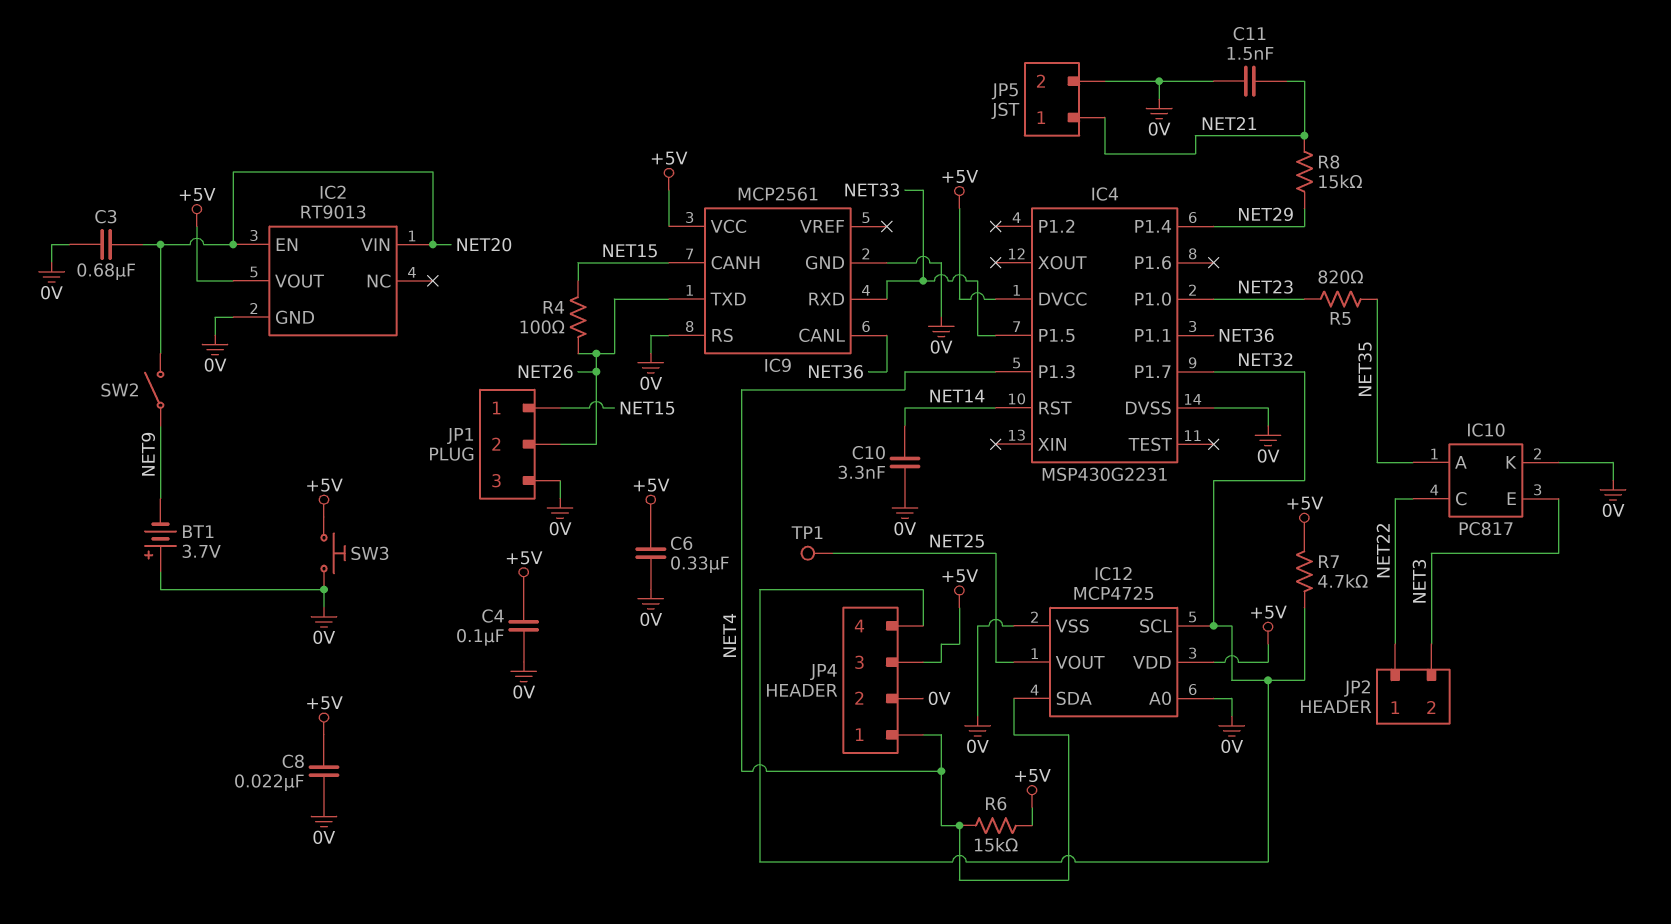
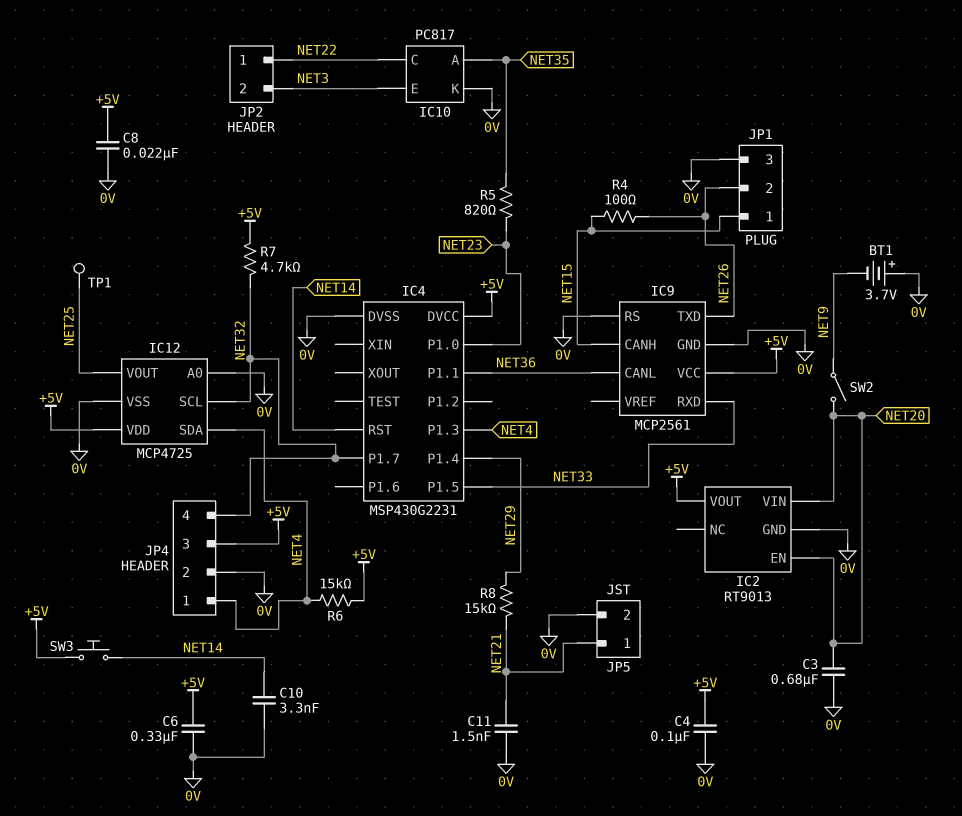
SW3: button (+5V, 0V) -> button (+5V, NET14)

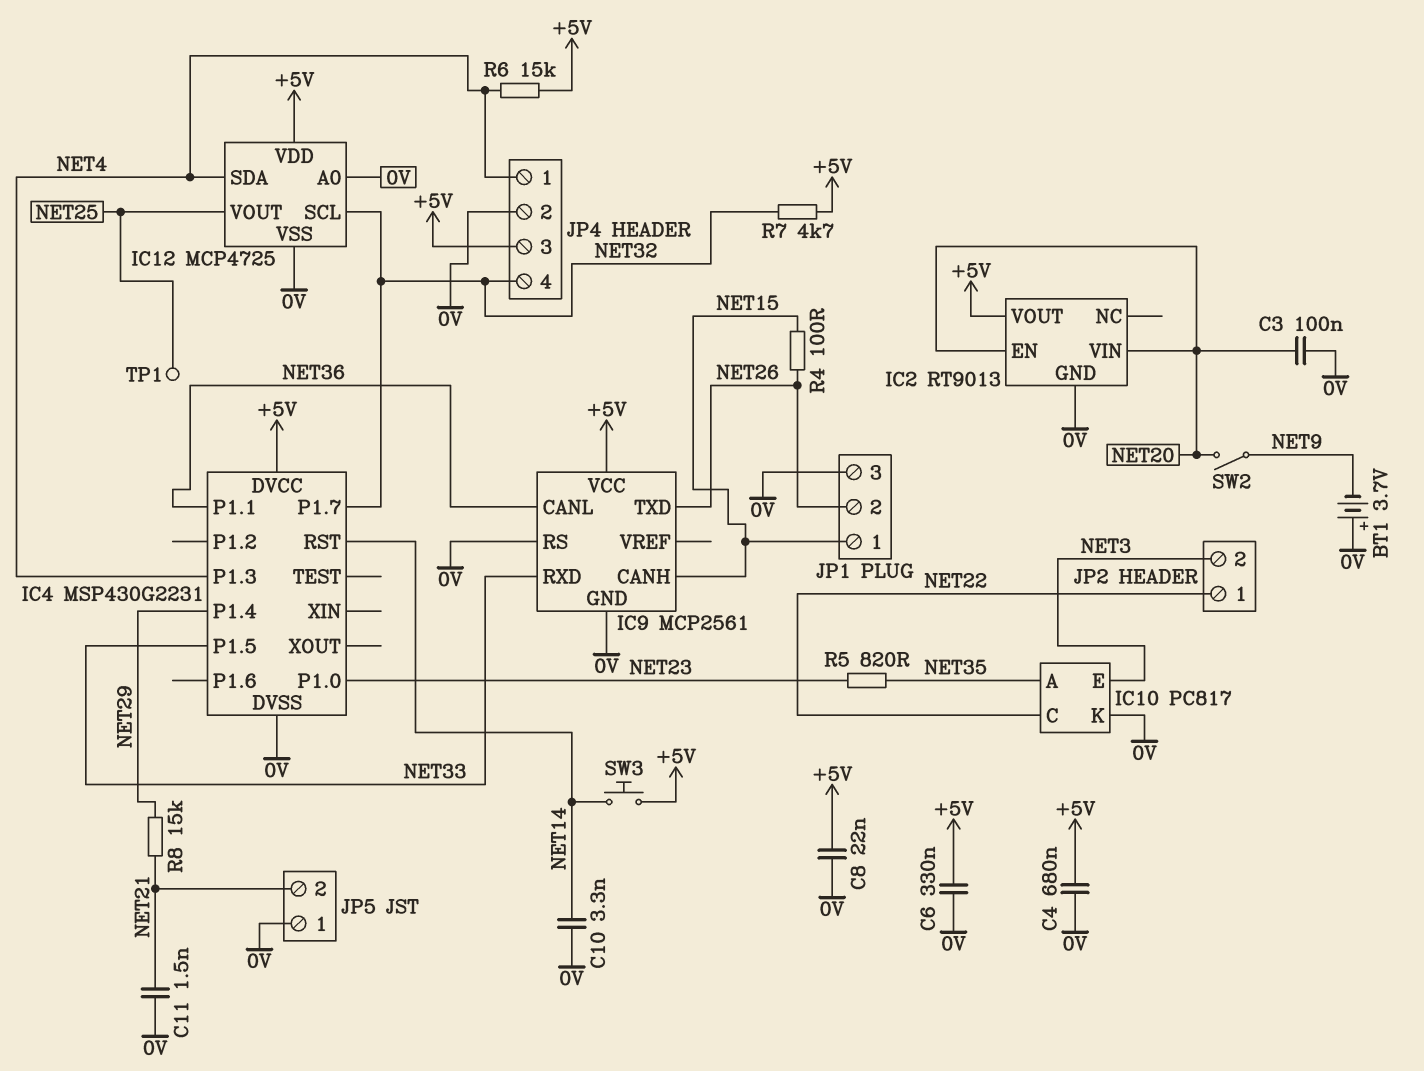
C3: 680nF (0V, NET20) -> 100nF (0V, NET20)
C4: 100nF (+5V, 0V) -> 680nF (+5V, 0V)
JP5 pin 1: NET21 -> 0V
JP5 pin 2: 0V -> NET21

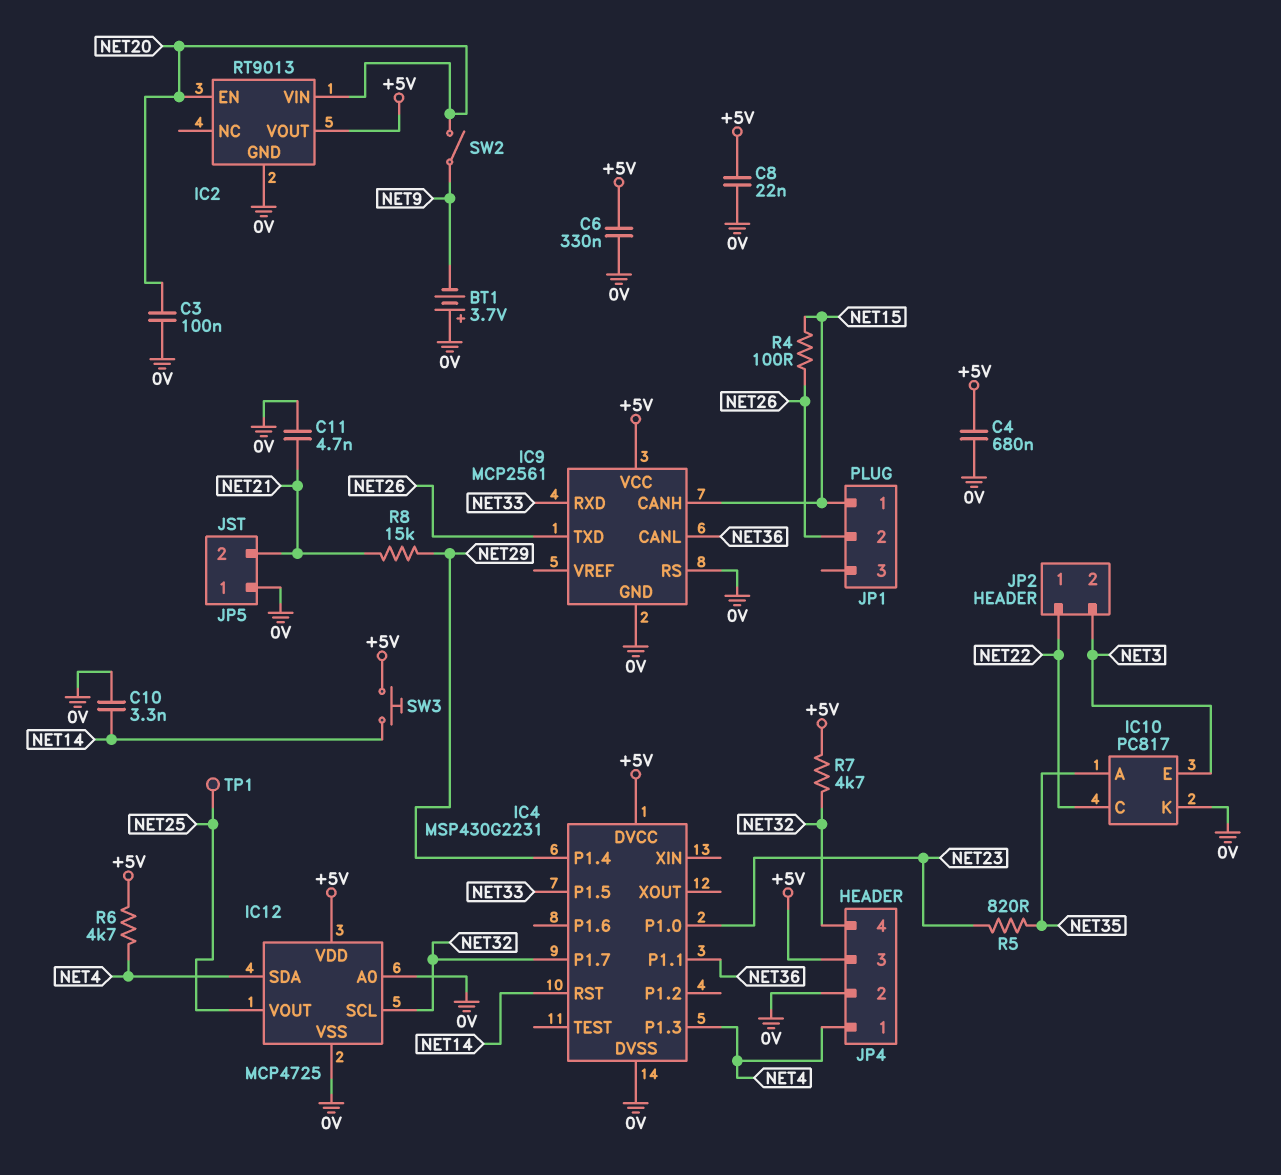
C11: 1.5nF (0V, NET21) -> 4.7nF (0V, NET21)
JP1 pin 3: 0V -> none
R6: 15k (+5V, NET4) -> 4.7k (+5V, NET4)

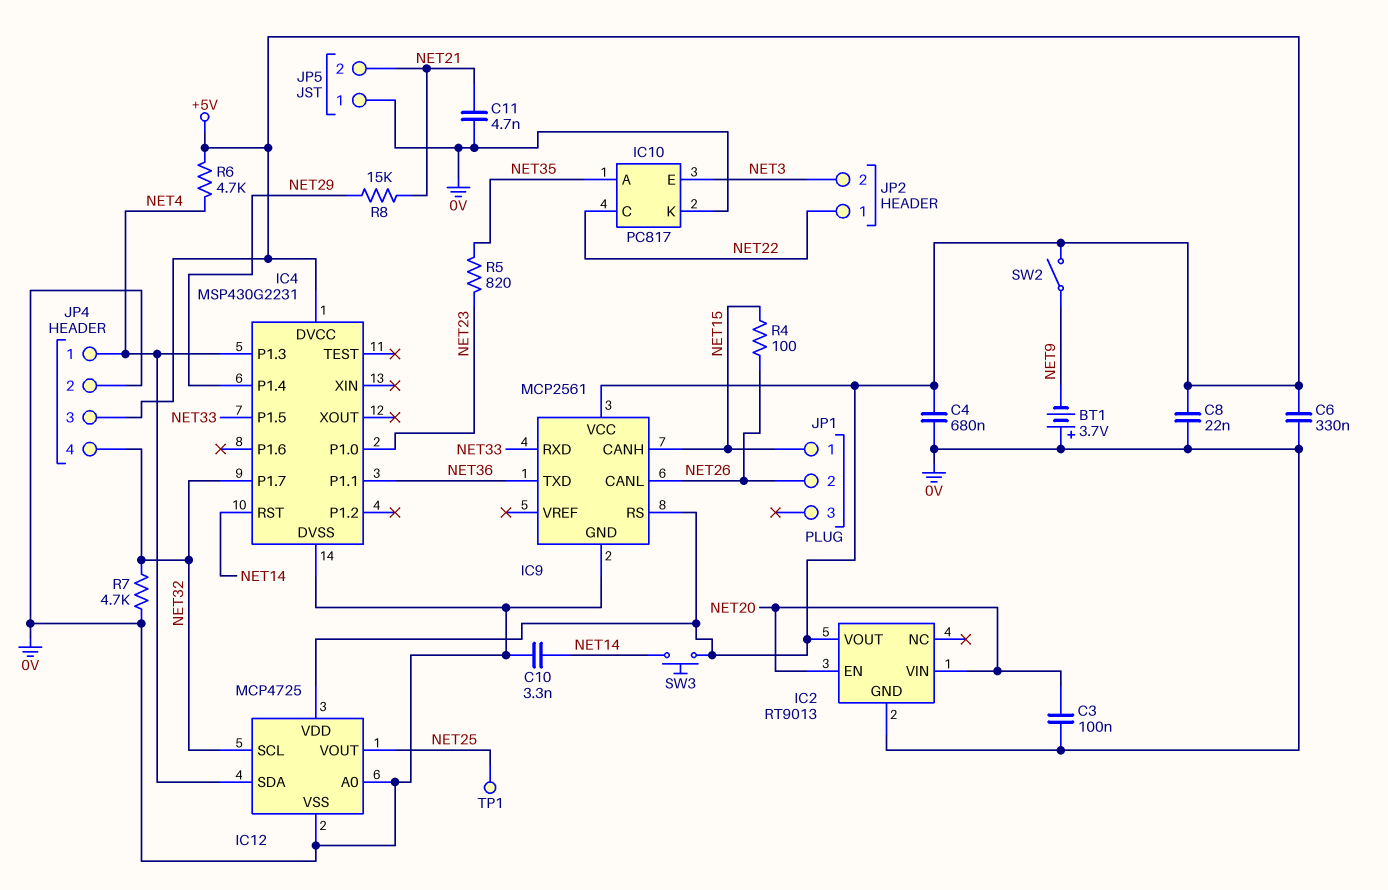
IC9 pin CANL: NET36 -> NET26
IC9 pin RS: 0V -> +5V
IC9 pin TXD: NET26 -> NET36
R7: 4.7k (+5V, NET32) -> 4.7k (0V, NET32)
SW2: switch (NET9, NET20) -> switch (+5V, NET9)

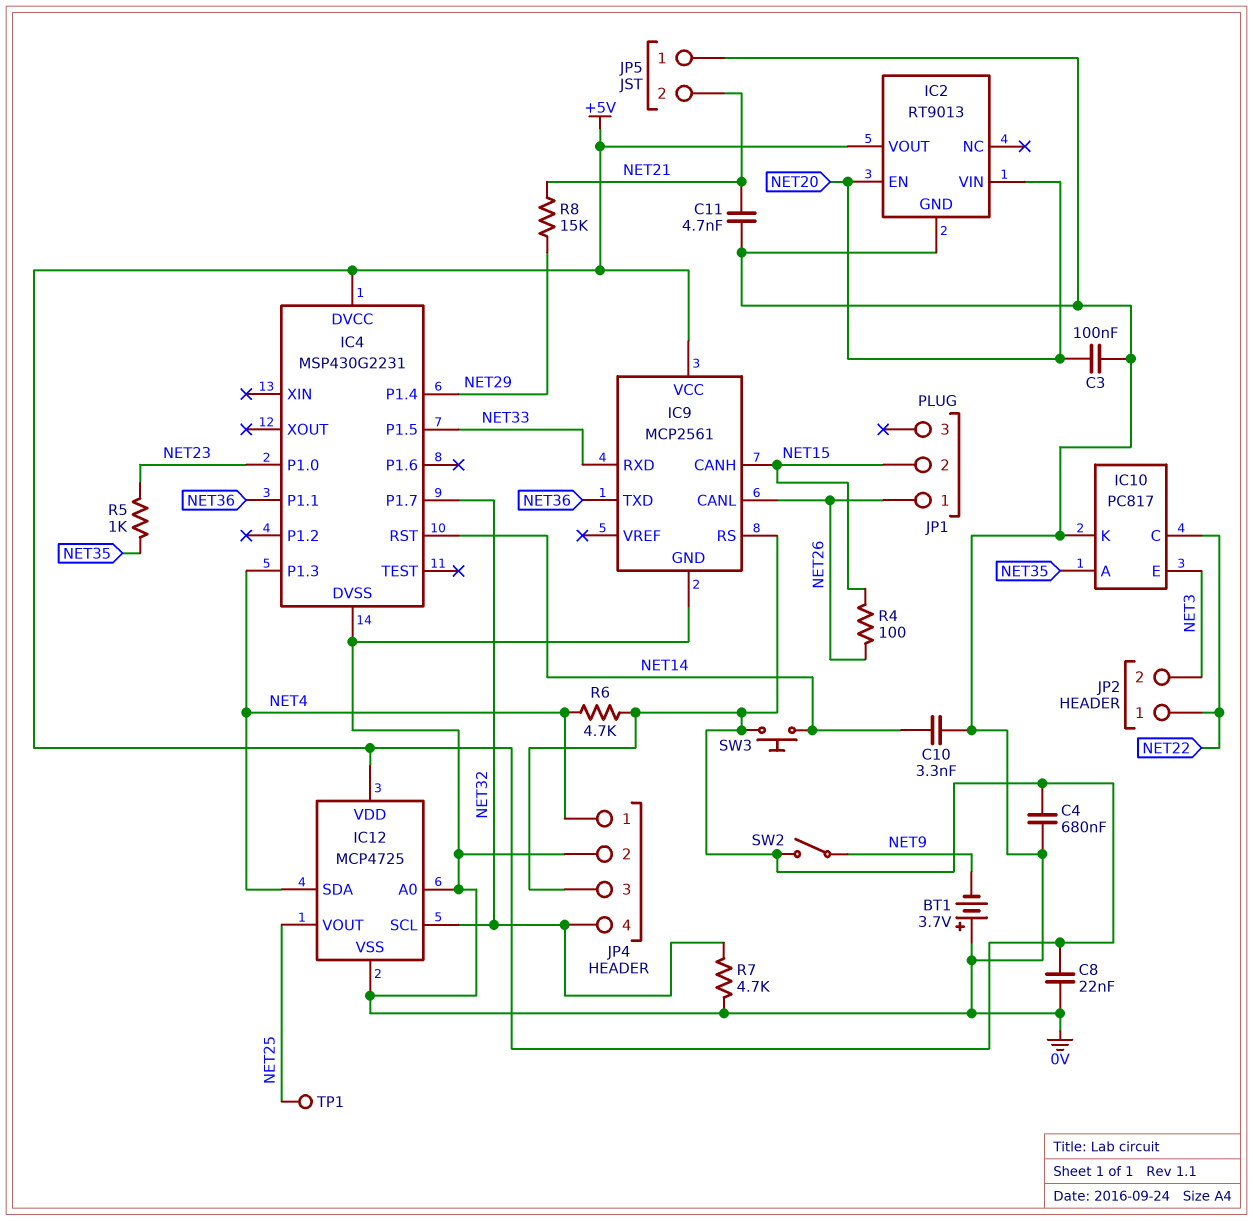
C6: 330nF (+5V, 0V) -> none
JP1 pin 1: NET15 -> NET26
JP1 pin 2: NET26 -> NET15
R5: 820 (NET23, NET35) -> 1k (NET23, NET35)

